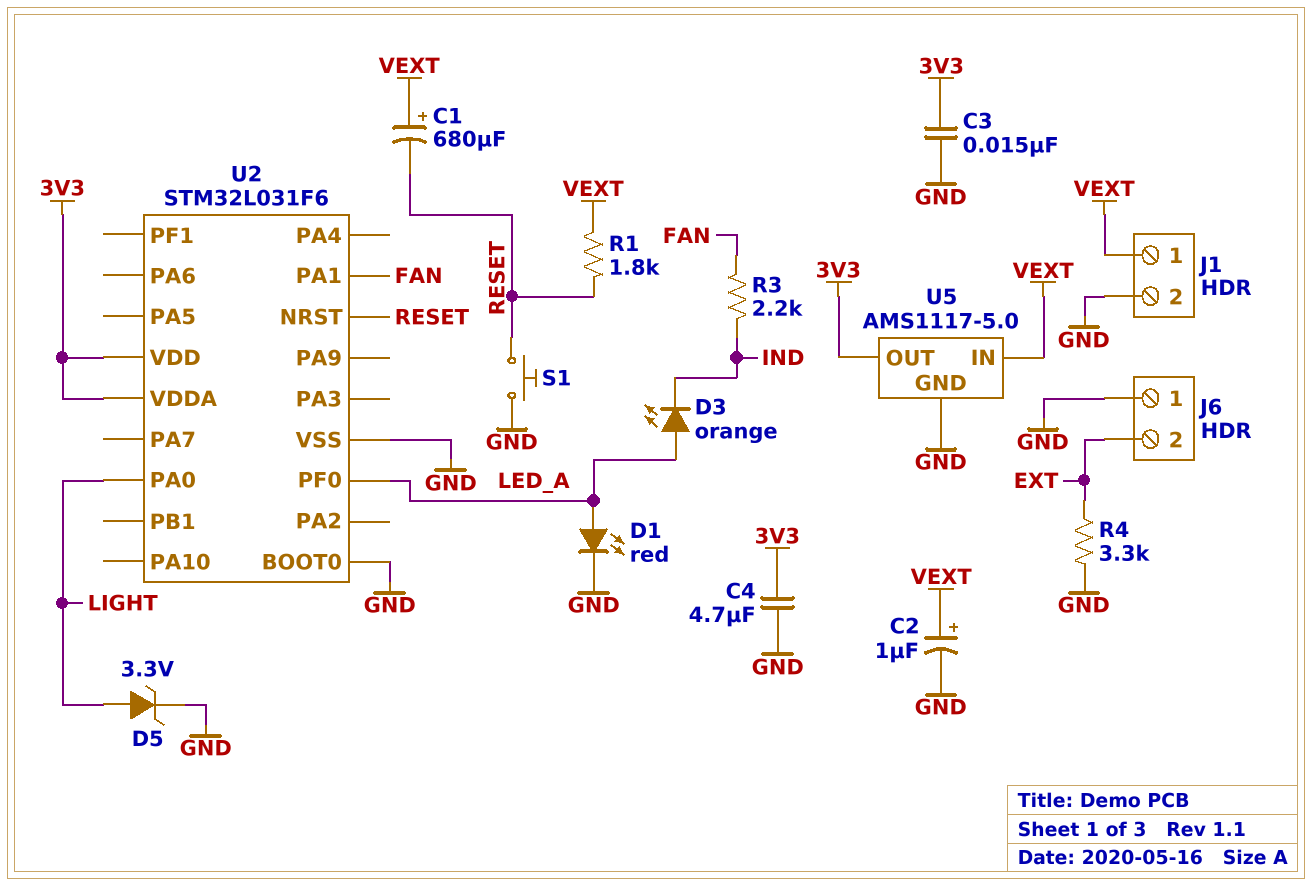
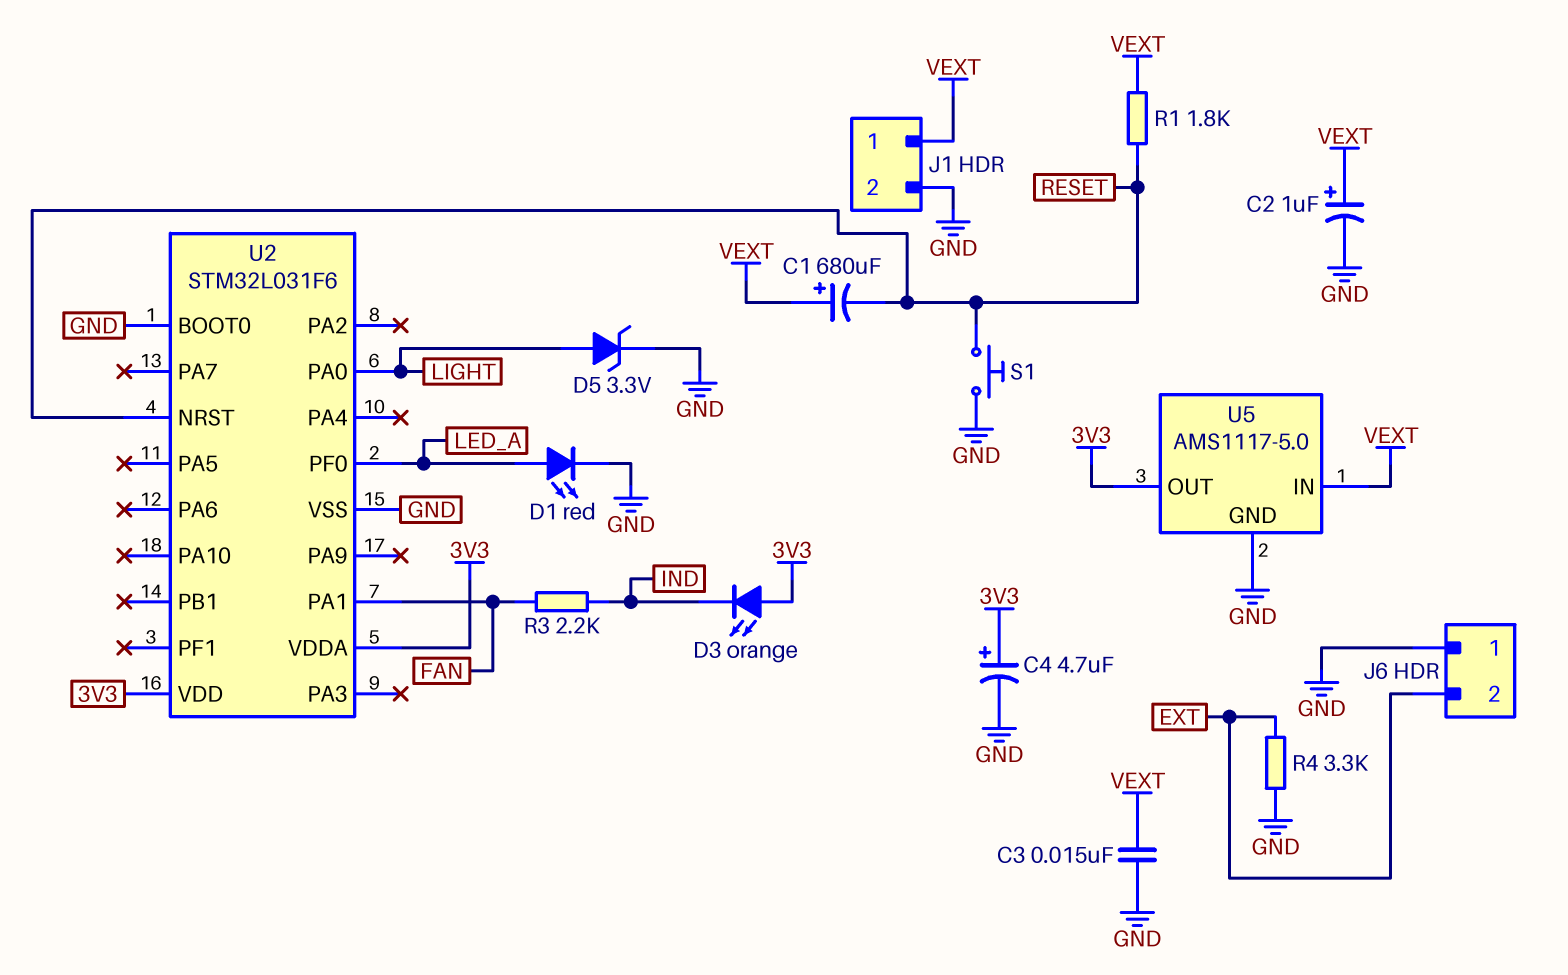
C3: 15nF (3V3, GND) -> 15nF (GND, VEXT)
C4: 4.7uF (3V3, GND) -> 4.7uF (plus 3V3, minus GND)
D3: LED orange (A LED_A, K IND) -> LED orange (A 3V3, K IND)

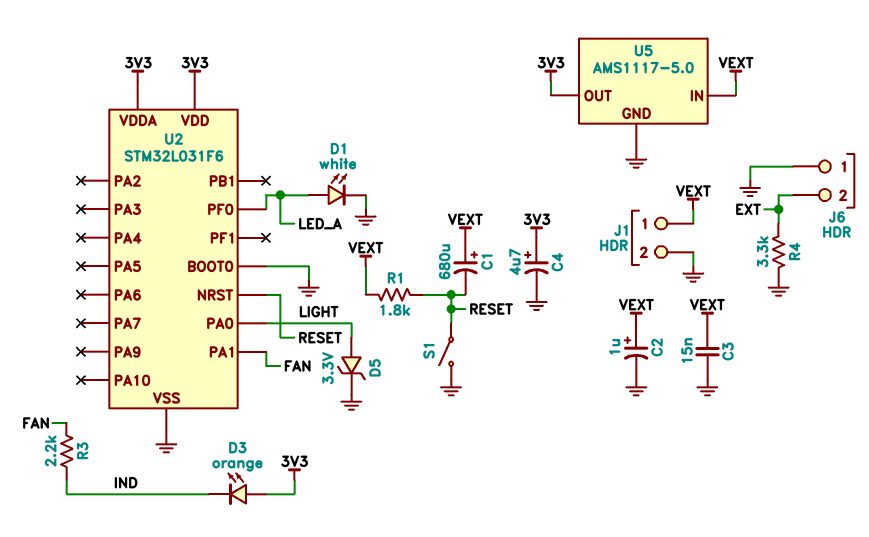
D1: LED red (A LED_A, K GND) -> LED white (A LED_A, K GND)
S1: button (GND, RESET) -> switch (GND, RESET)

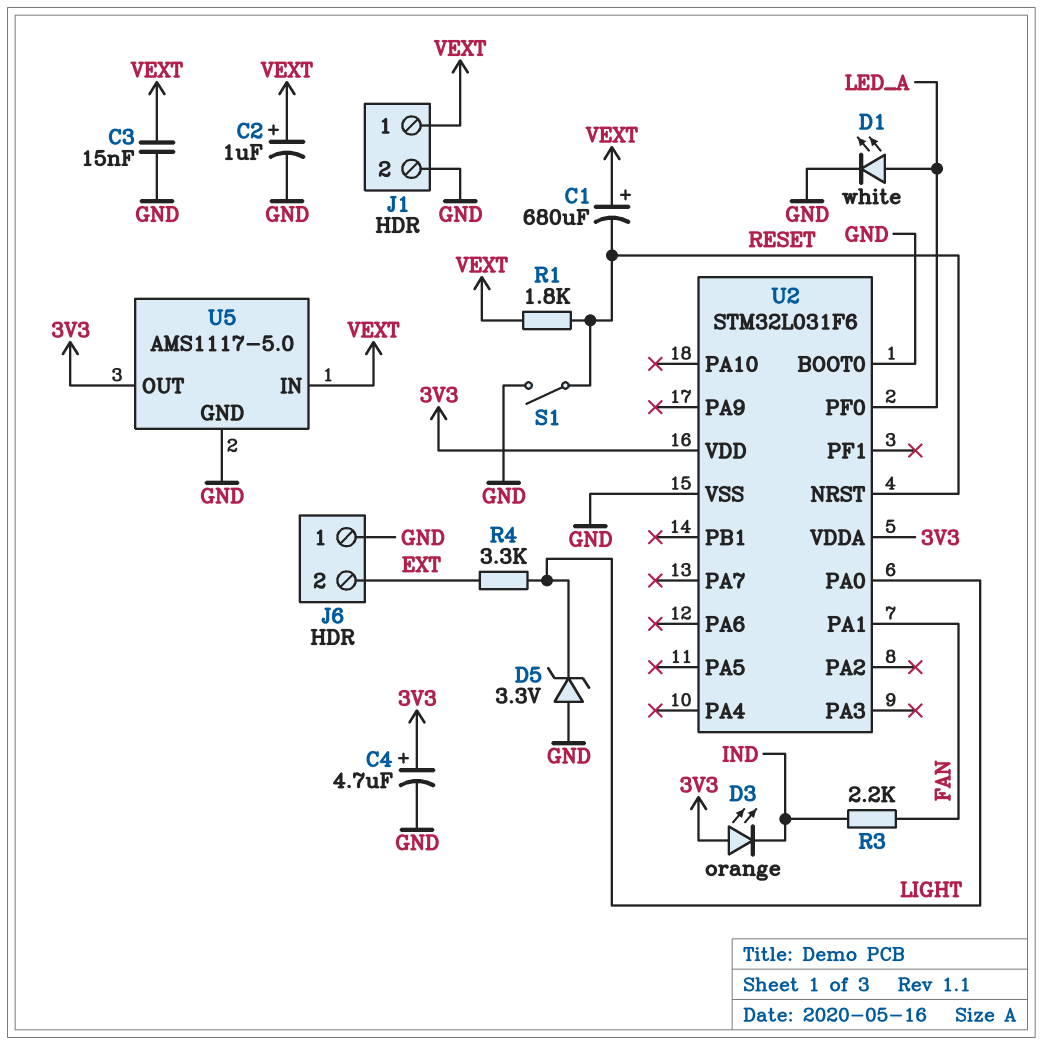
D5: zener 3.3V (A LIGHT, K GND) -> zener 3.3V (A GND, K LIGHT)
R4: 3.3k (EXT, GND) -> 3.3k (EXT, LIGHT)

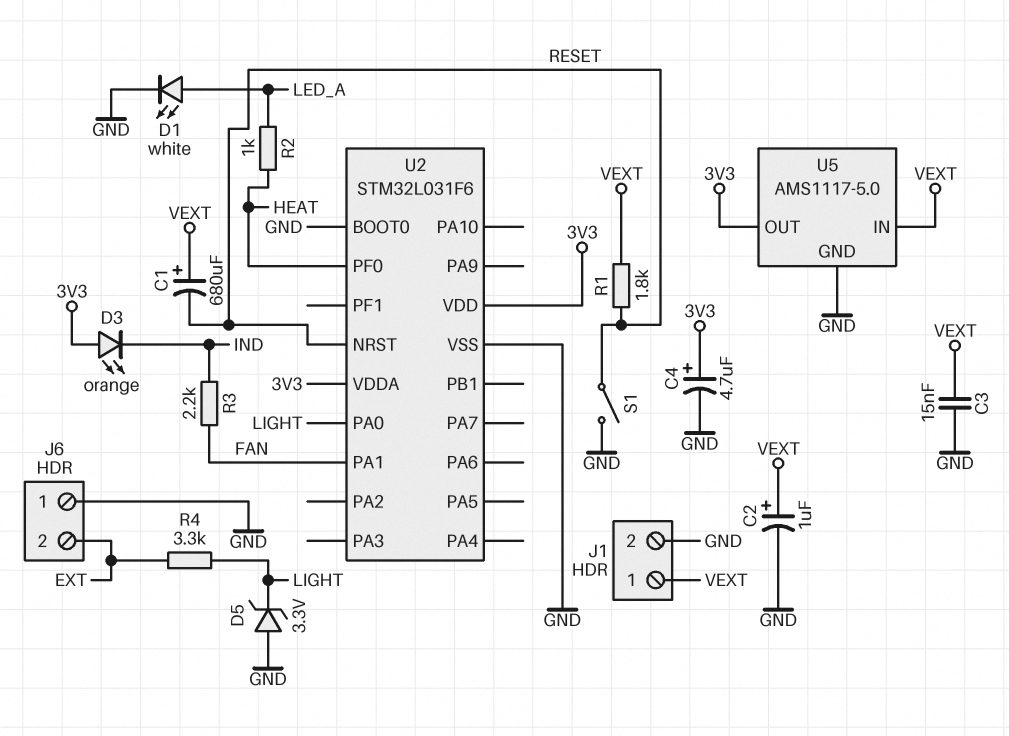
R2: none -> 1k (HEAT, LED_A)
U2 pin PF0: LED_A -> HEAT

